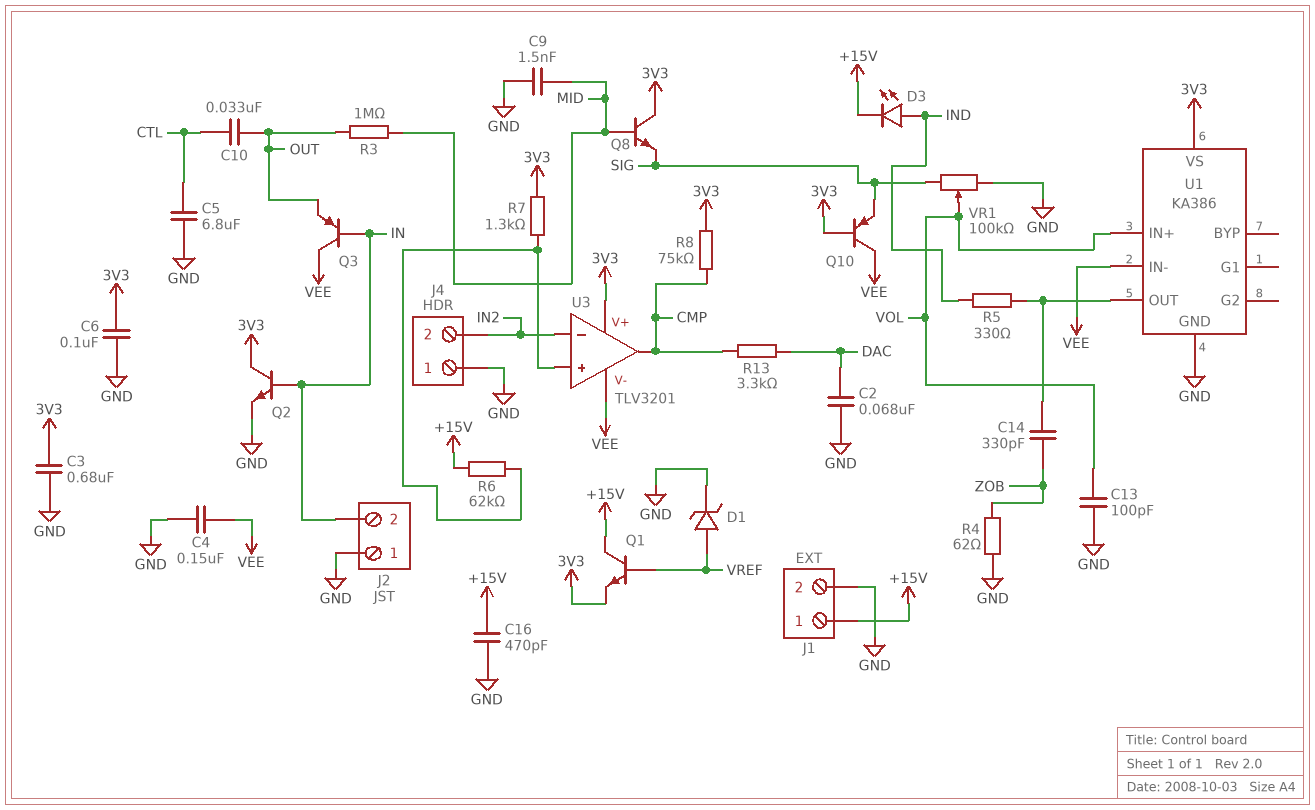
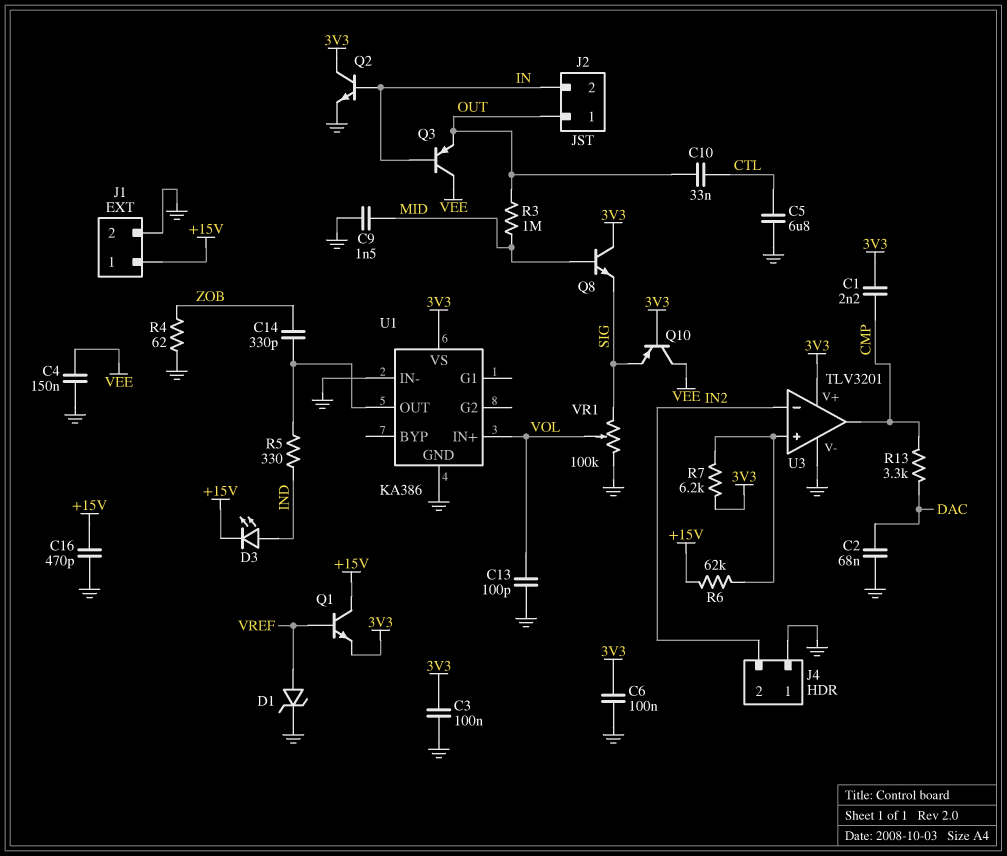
C1: none -> 2.2nF (3V3, CMP)
C3: 680nF (3V3, GND) -> 100nF (3V3, GND)
J2 pin 1: GND -> OUT
R7: 1.3k (3V3, U3/in+) -> 6.2k (3V3, U3/in+)
R8: 75k (3V3, CMP) -> none
U1 pin IN-: VEE -> GND
U3 pin V-: VEE -> GND

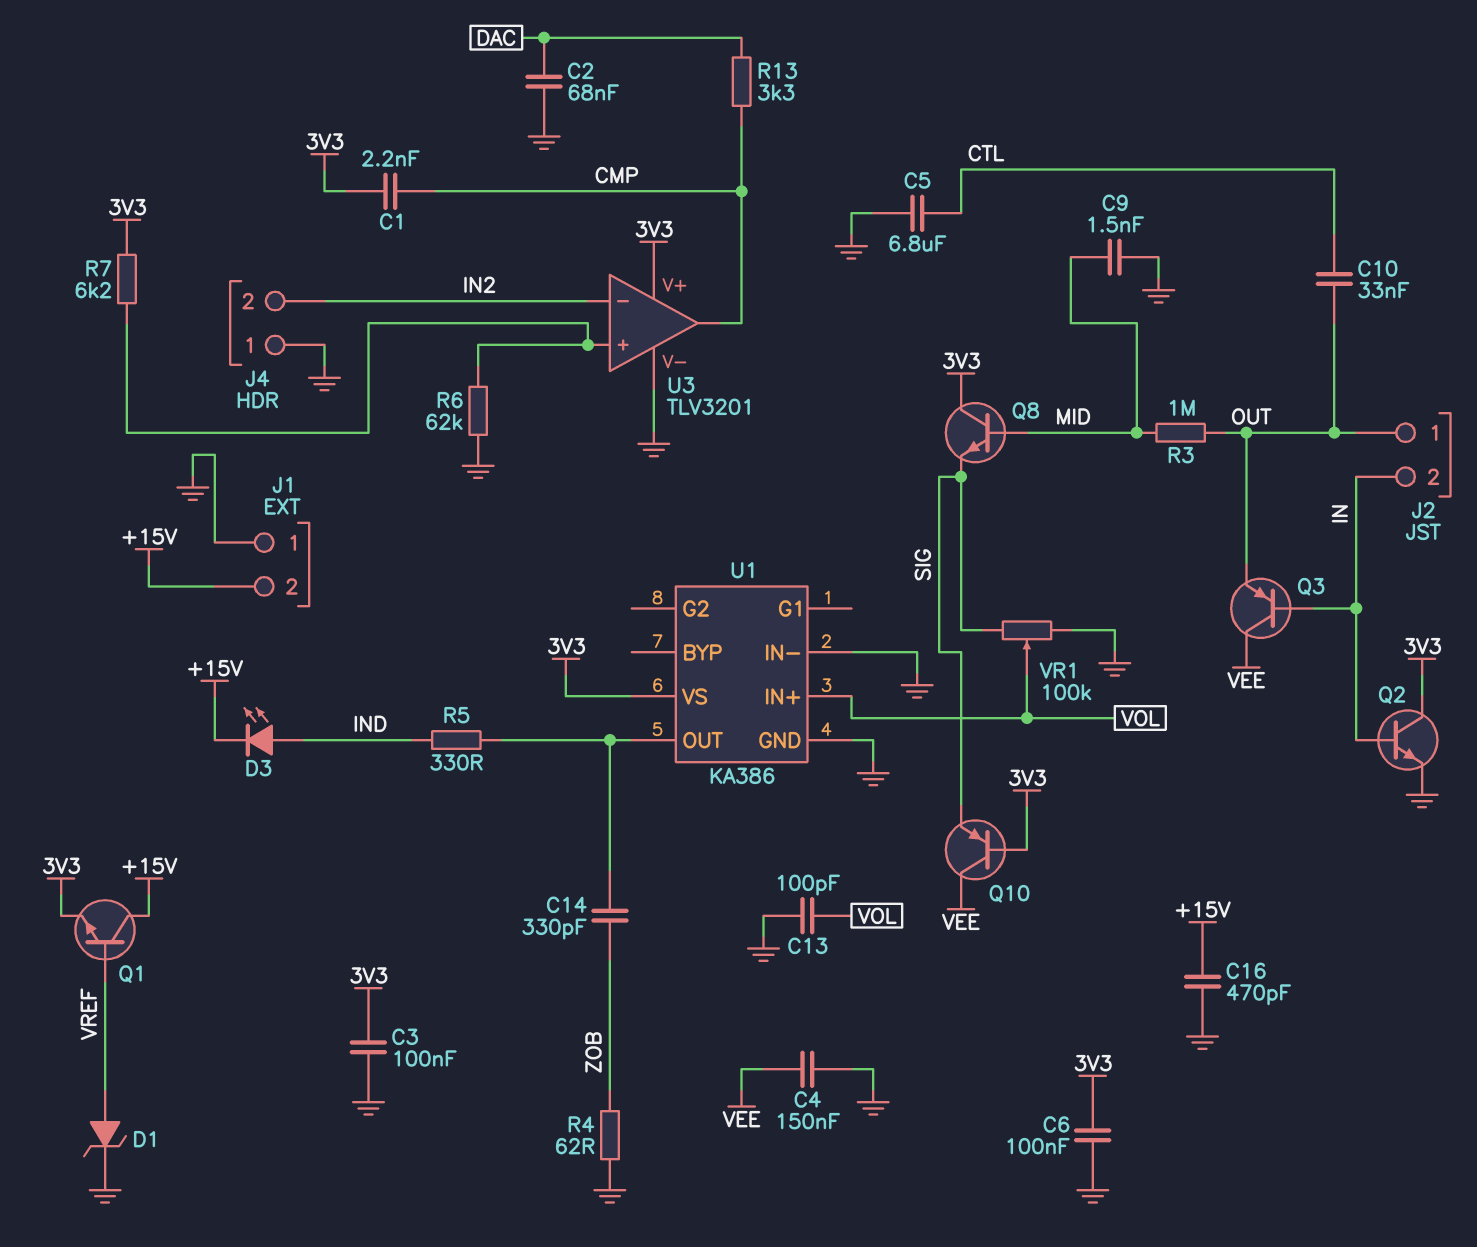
J1 pin 1: +15V -> GND
J1 pin 2: GND -> +15V
R6: 62k (+15V, U3/in+) -> 62k (GND, U3/in+)

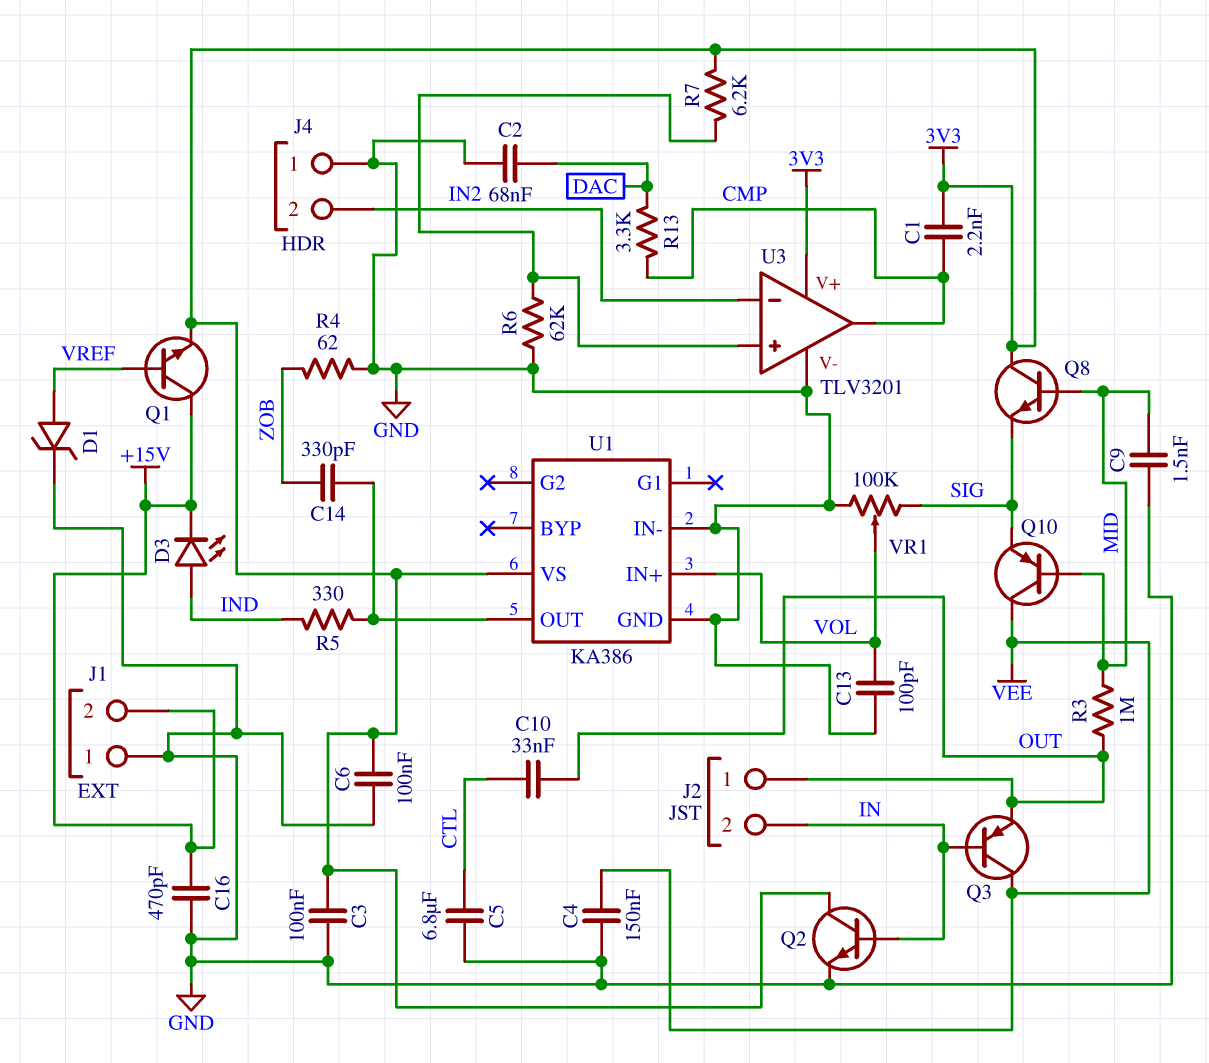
Q10: PNP (B 3V3, C VEE, E SIG) -> PNP (B MID, C VEE, E SIG)

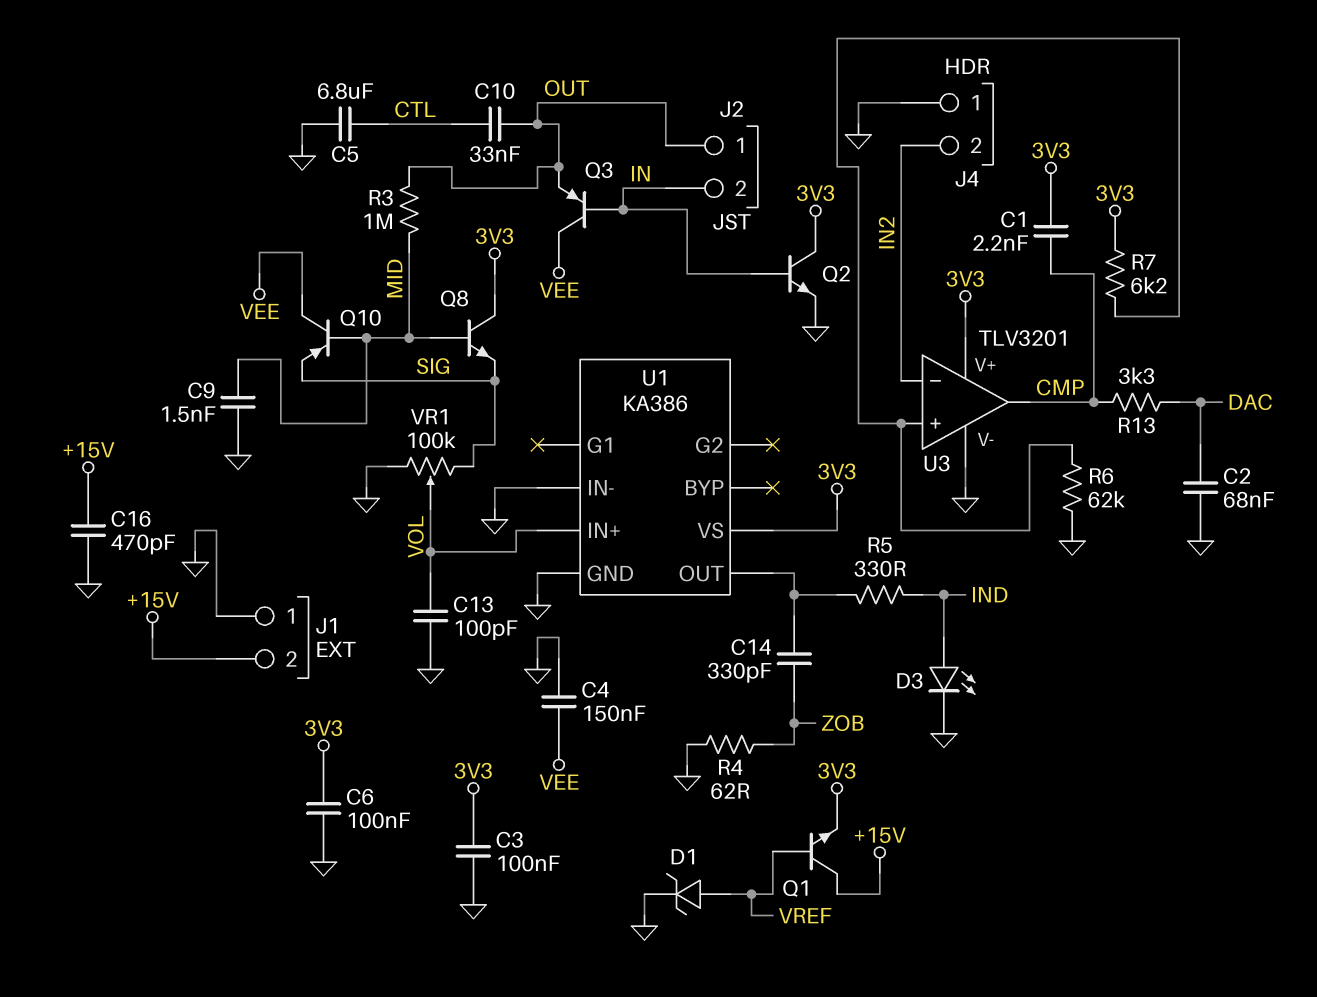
D3: LED (A IND, K +15V) -> LED (A IND, K GND)

